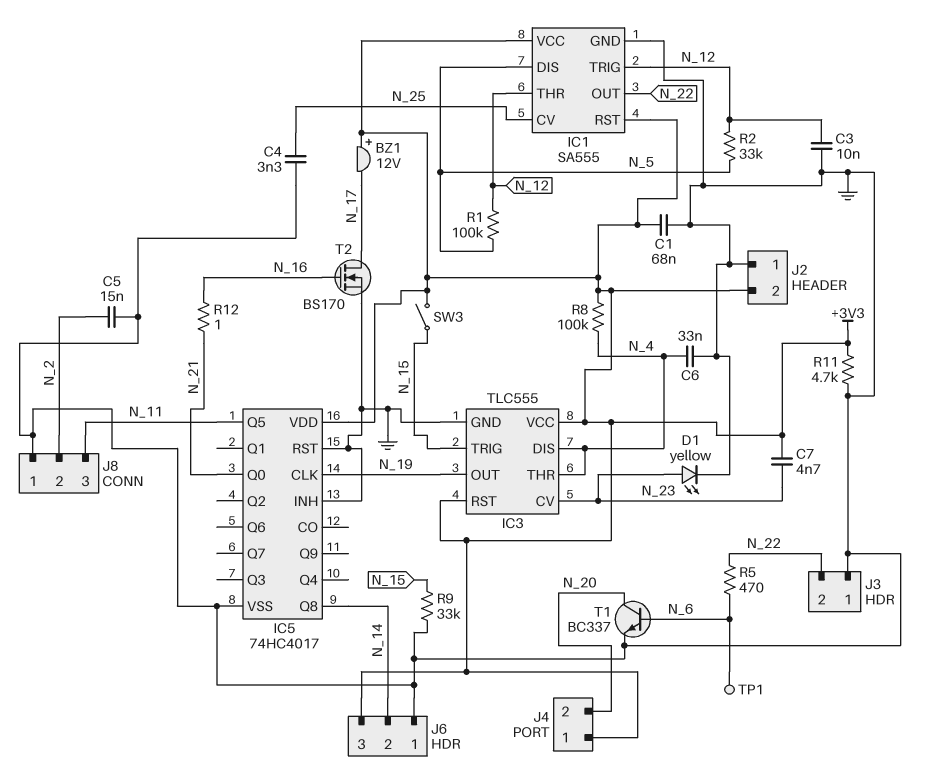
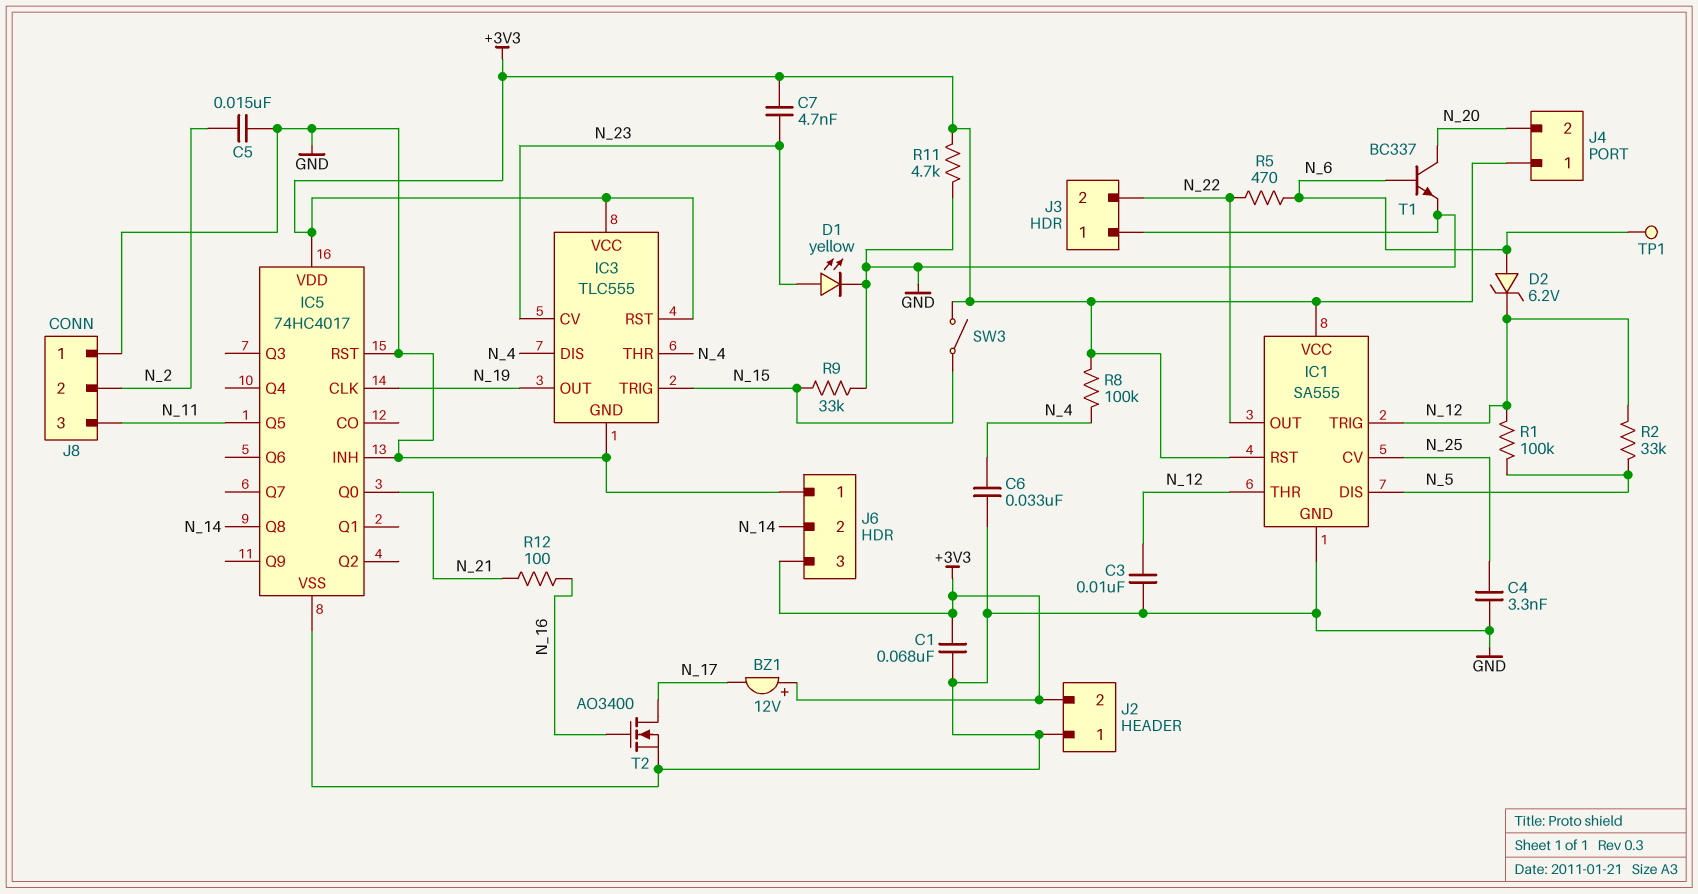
D2: none -> zener 6.2V (A N_6, K N_12)
R12: 1 (N_16, N_21) -> 100 (N_16, N_21)
T2: NMOS BS170 (G N_16, D N_17, S GND) -> NMOS AO3400 (G N_16, D N_17, S GND)

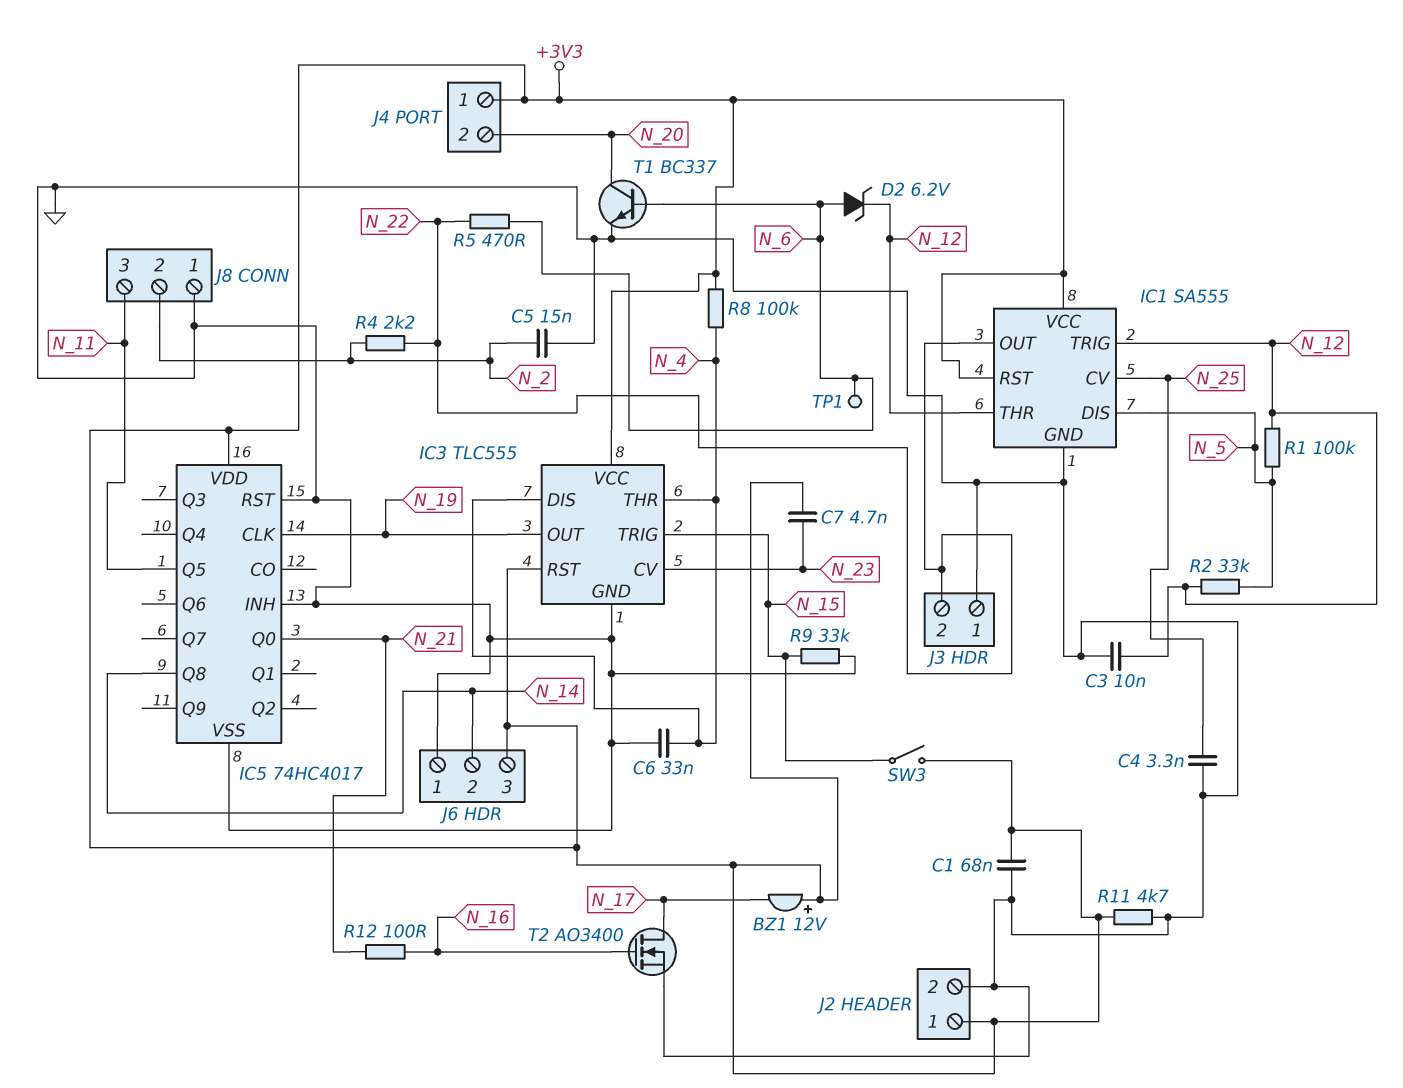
D1: LED yellow (A N_23, K GND) -> none
J2 pin 1: GND -> +3V3
J2 pin 2: +3V3 -> GND
R4: none -> 2.2k (N_2, N_22)

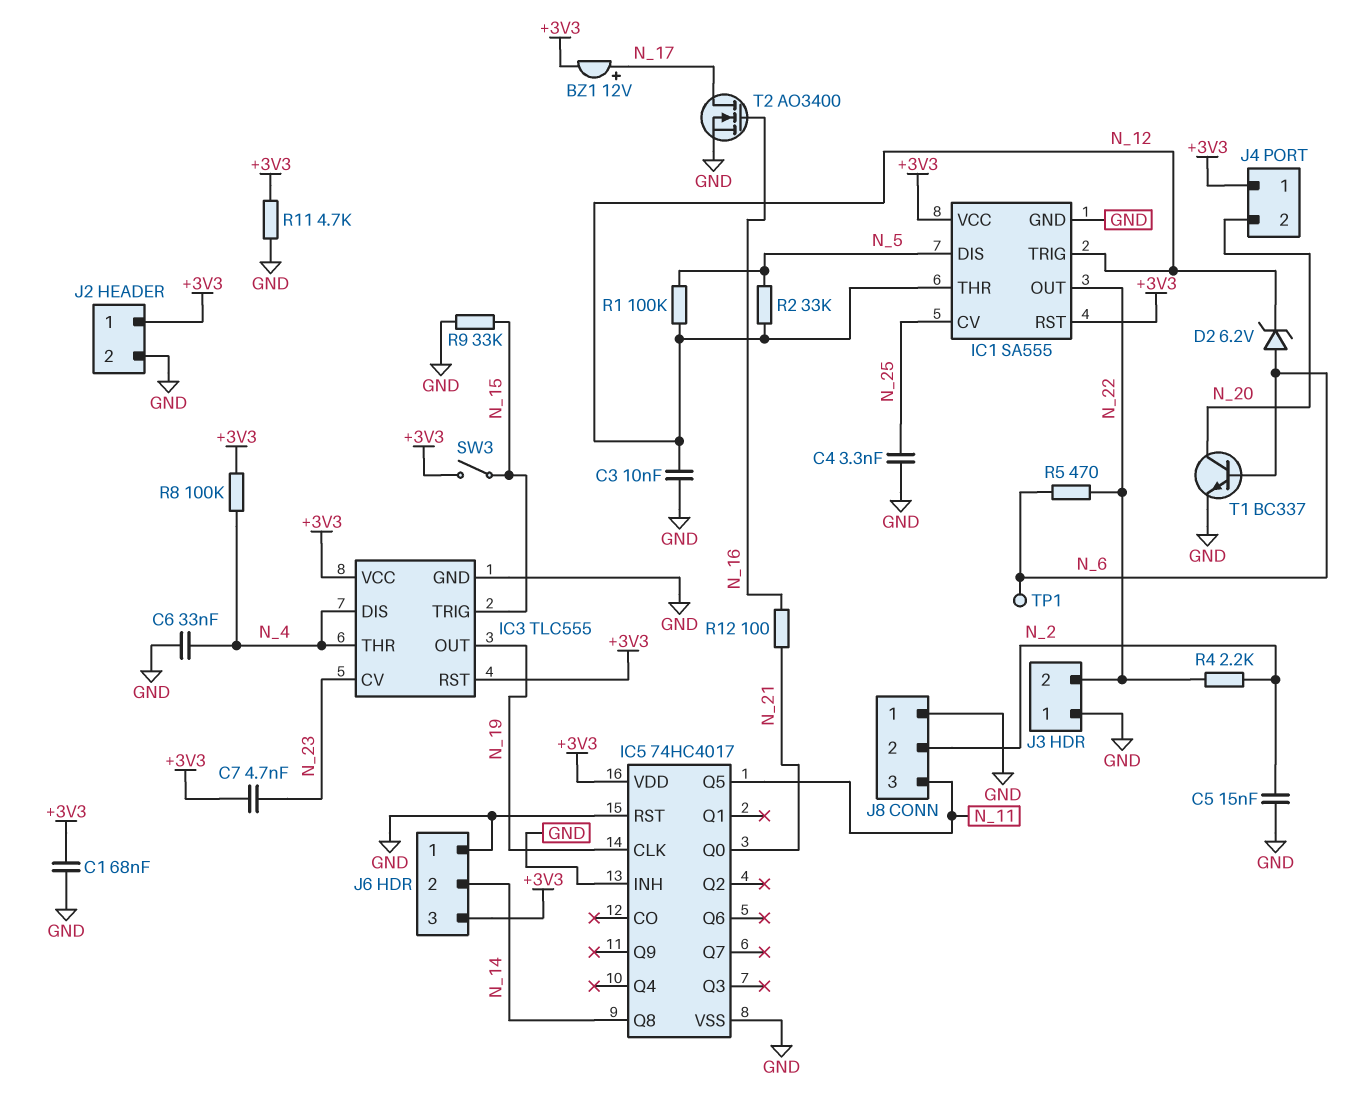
BZ1: buzzer 12V (plus +3V3, minus N_17) -> buzzer 12V (plus N_17, minus +3V3)

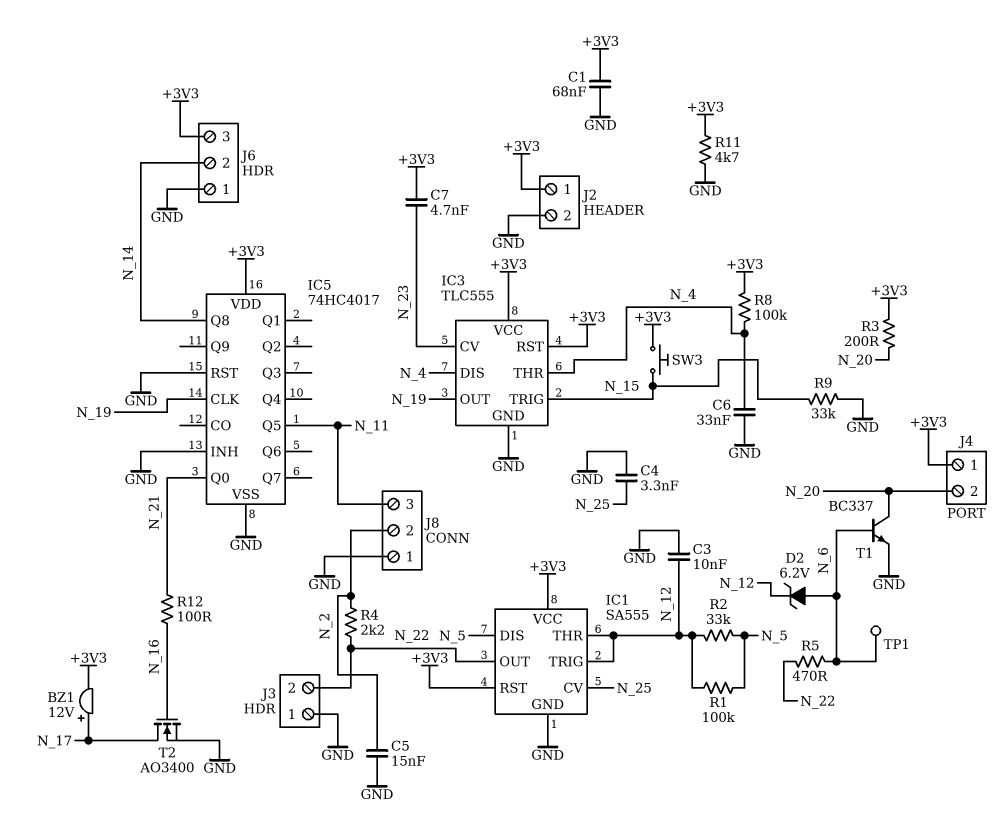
R3: none -> 200 (+3V3, N_20)
SW3: switch (+3V3, N_15) -> button (+3V3, N_15)

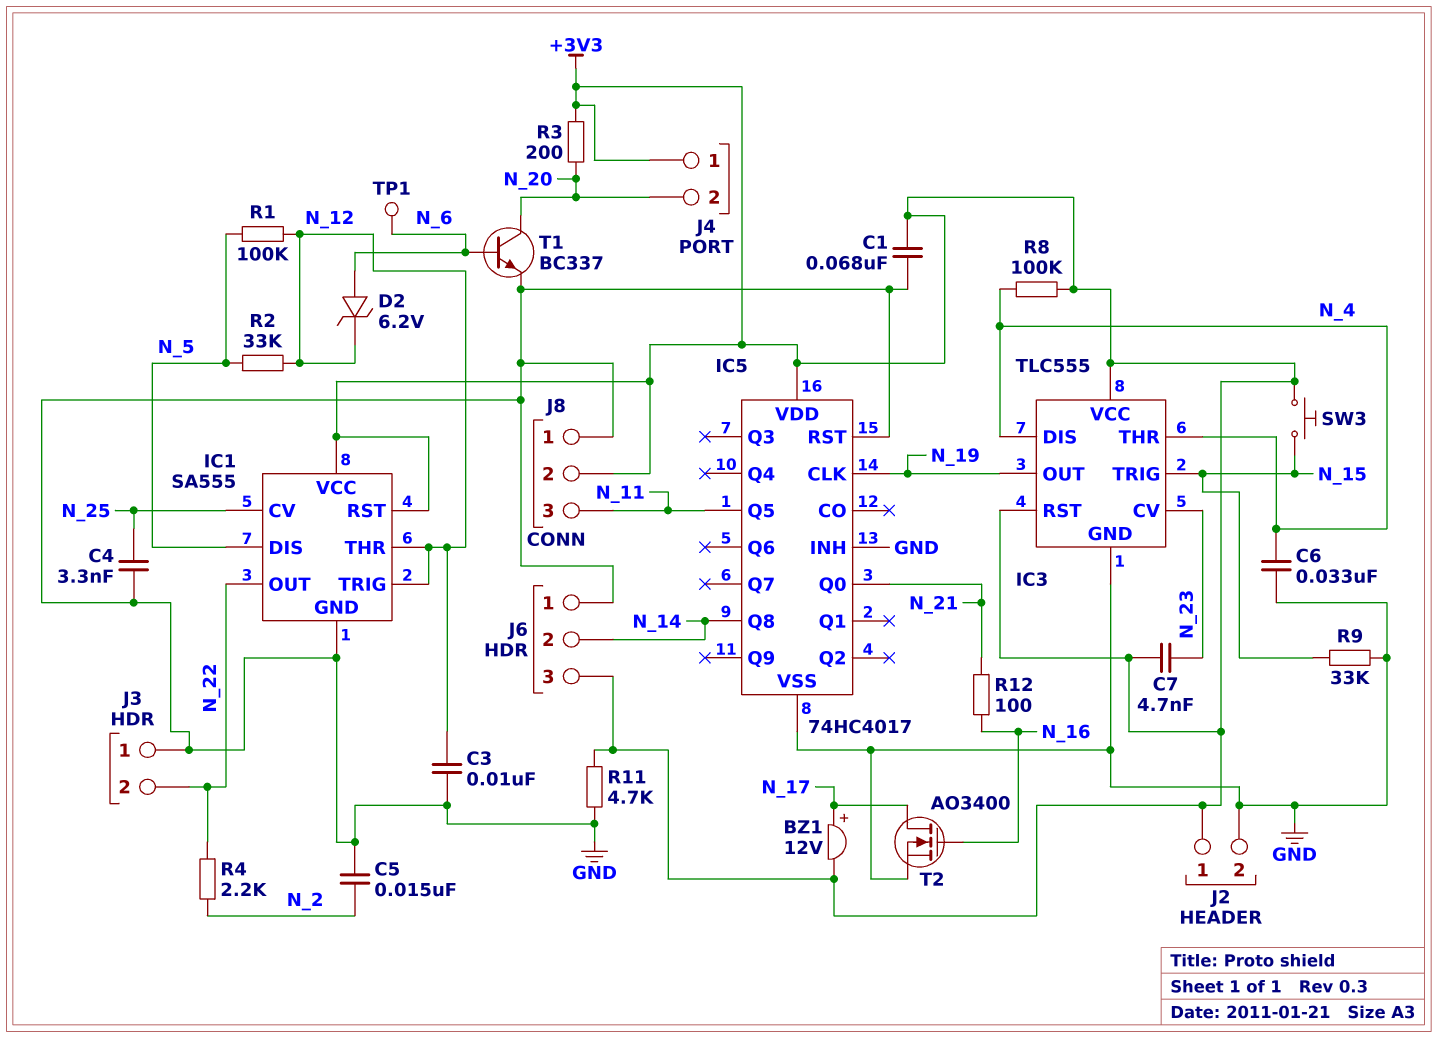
J8 pin 2: N_2 -> +3V3
R5: 470 (N_6, N_22) -> none

